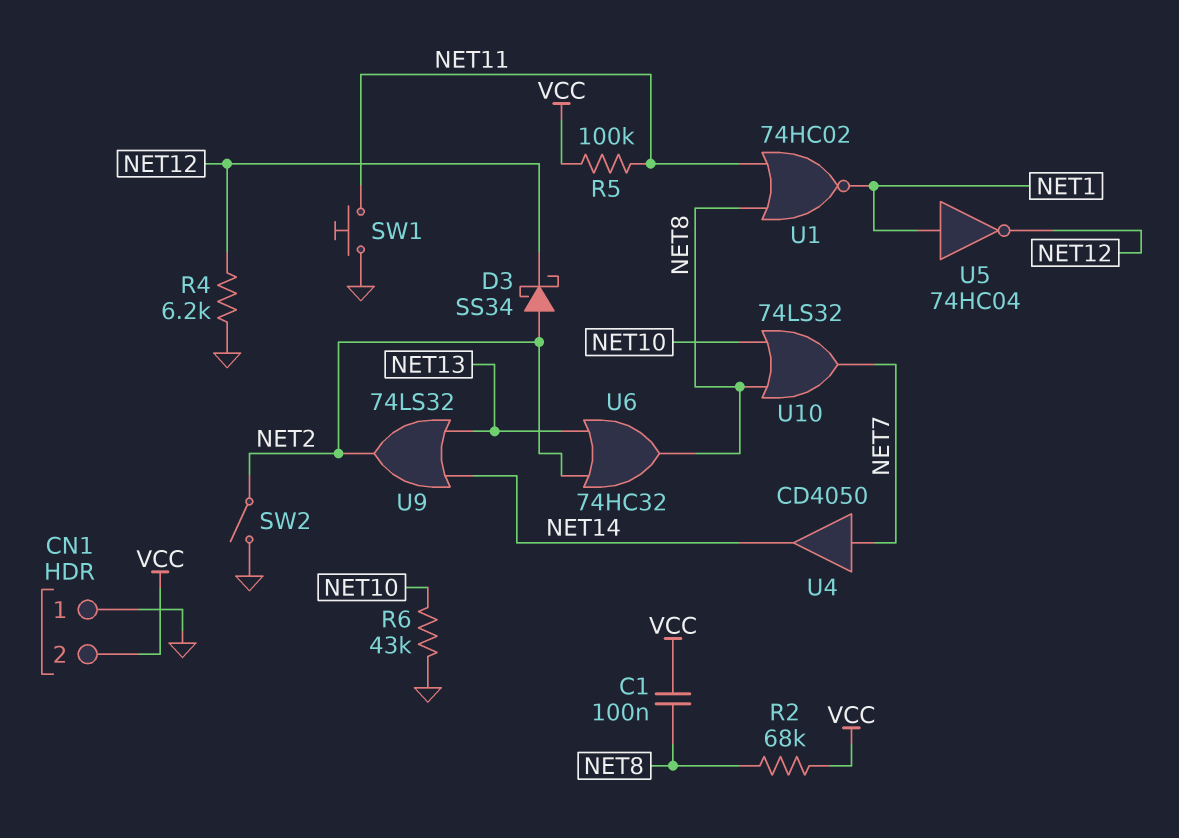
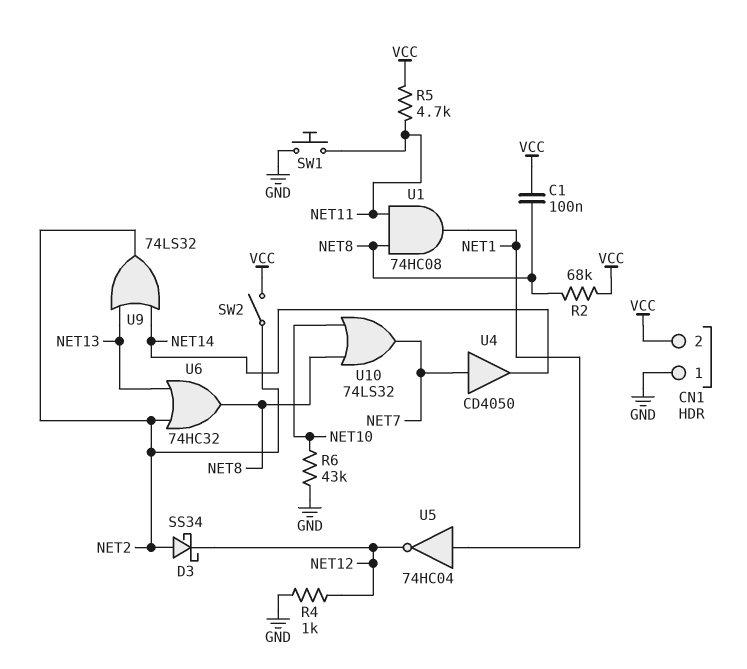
R4: 6.2k (GND, NET12) -> 1k (GND, NET12)
R5: 100k (NET11, VCC) -> 4.7k (NET11, VCC)
SW2: switch (GND, NET2) -> switch (NET2, VCC)
U1: NOR 74HC02 (in NET8, in NET11, out NET1) -> AND 74HC08 (in NET8, in NET11, out NET1)

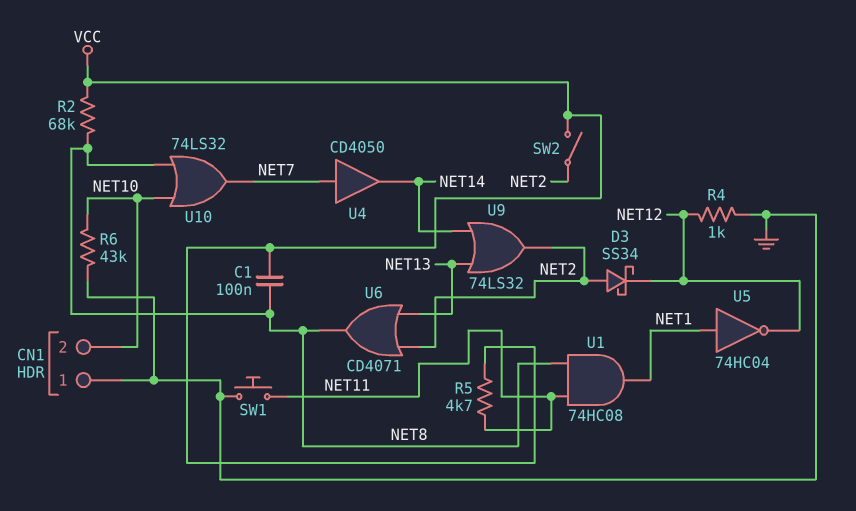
CN1 pin 2: VCC -> NET10
U6: OR 74HC32 (in NET2, in NET13, out NET8) -> OR CD4071 (in NET2, in NET13, out NET8)

